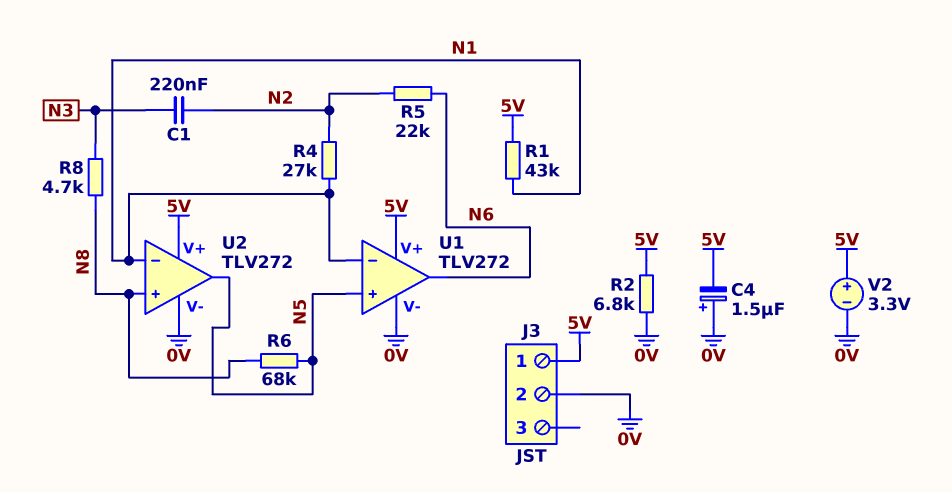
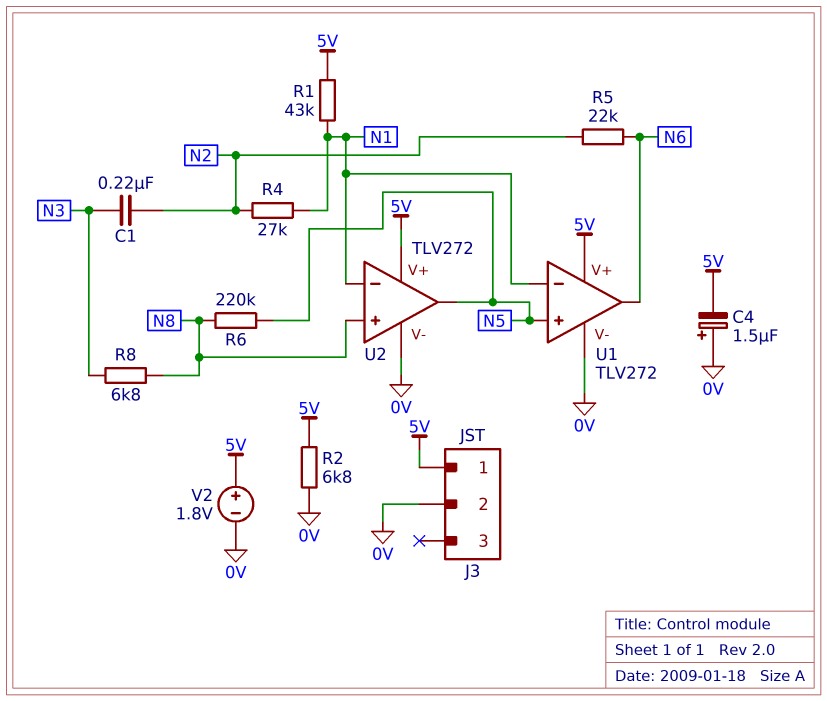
R6: 68k (N5, N8) -> 220k (N5, N8)
R8: 4.7k (N3, N8) -> 6.8k (N3, N8)
V2: 3.3V (plus 5V, minus 0V) -> 1.8V (plus 5V, minus 0V)

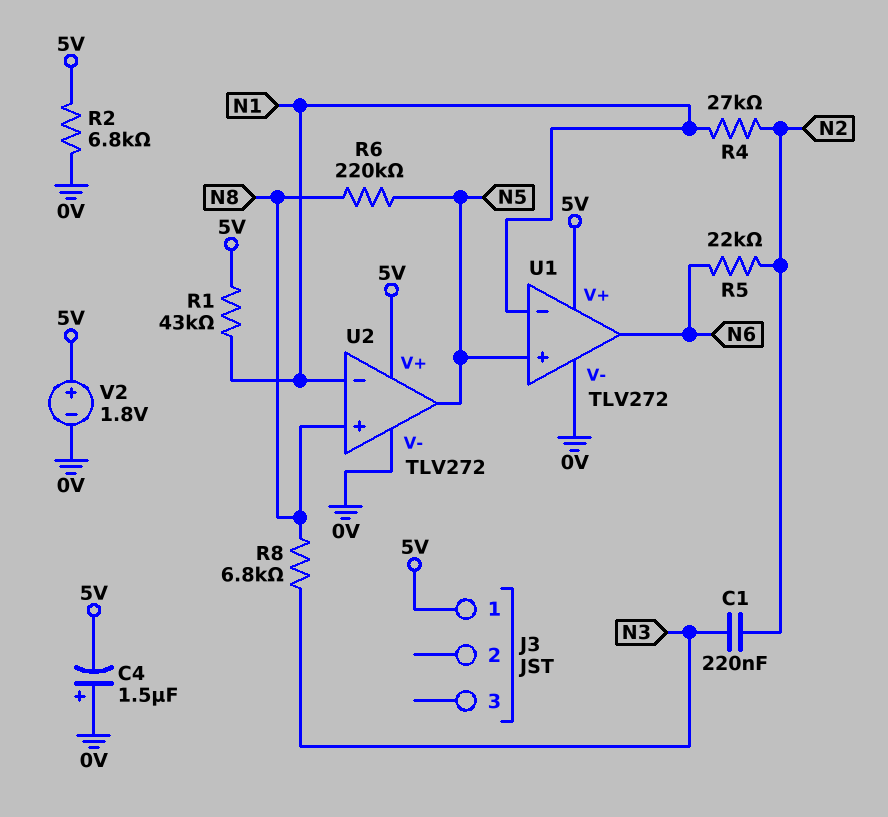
J3 pin 2: 0V -> none

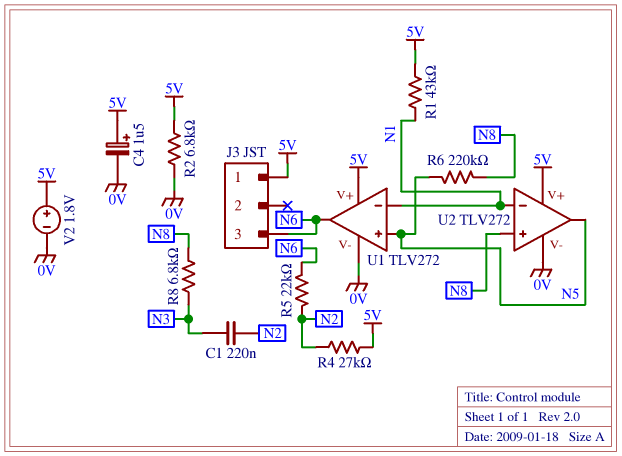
C4: 1.5uF (plus 0V, minus 5V) -> 1.5uF (plus 5V, minus 0V)
J3 pin 3: none -> N6
R4: 27k (N1, N2) -> 27k (5V, N2)

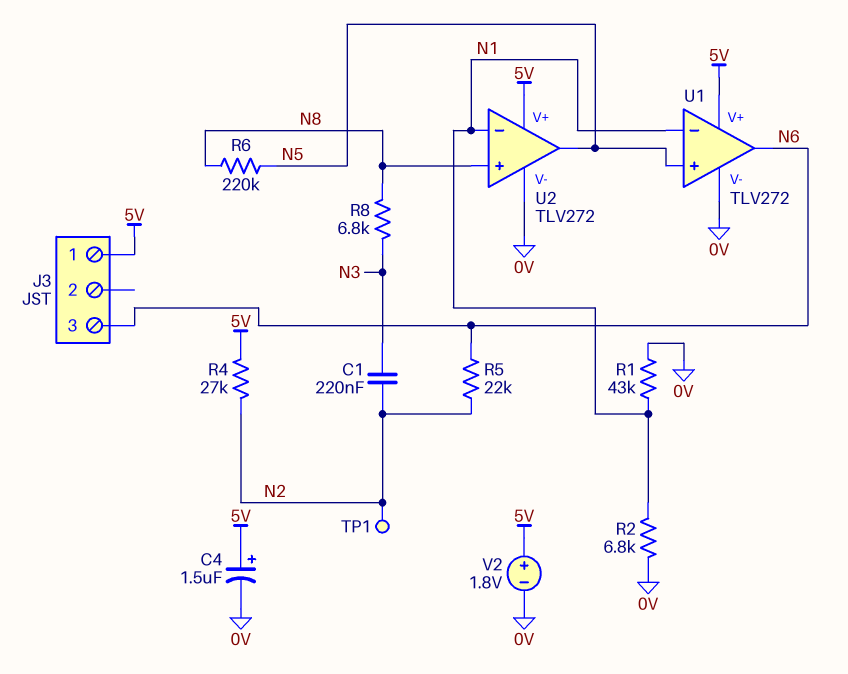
R1: 43k (5V, N1) -> 43k (0V, N1)
R2: 6.8k (0V, 5V) -> 6.8k (0V, N1)
TP1: none -> test point (N2)

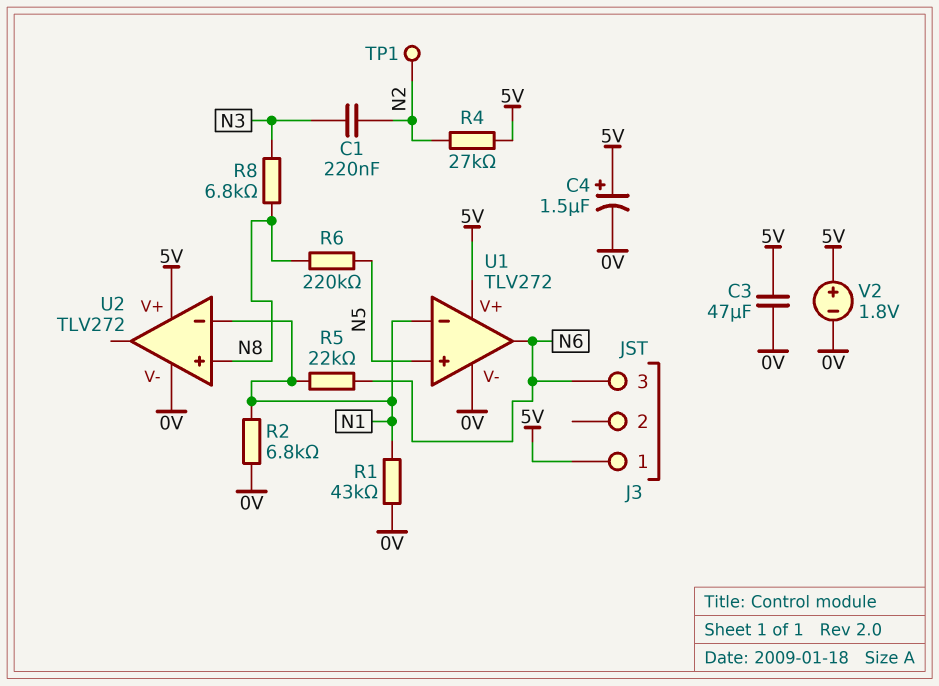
C3: none -> 47uF (0V, 5V)
R5: 22k (N2, N6) -> 22k (N1, N6)
U2 pin out: N5 -> none

